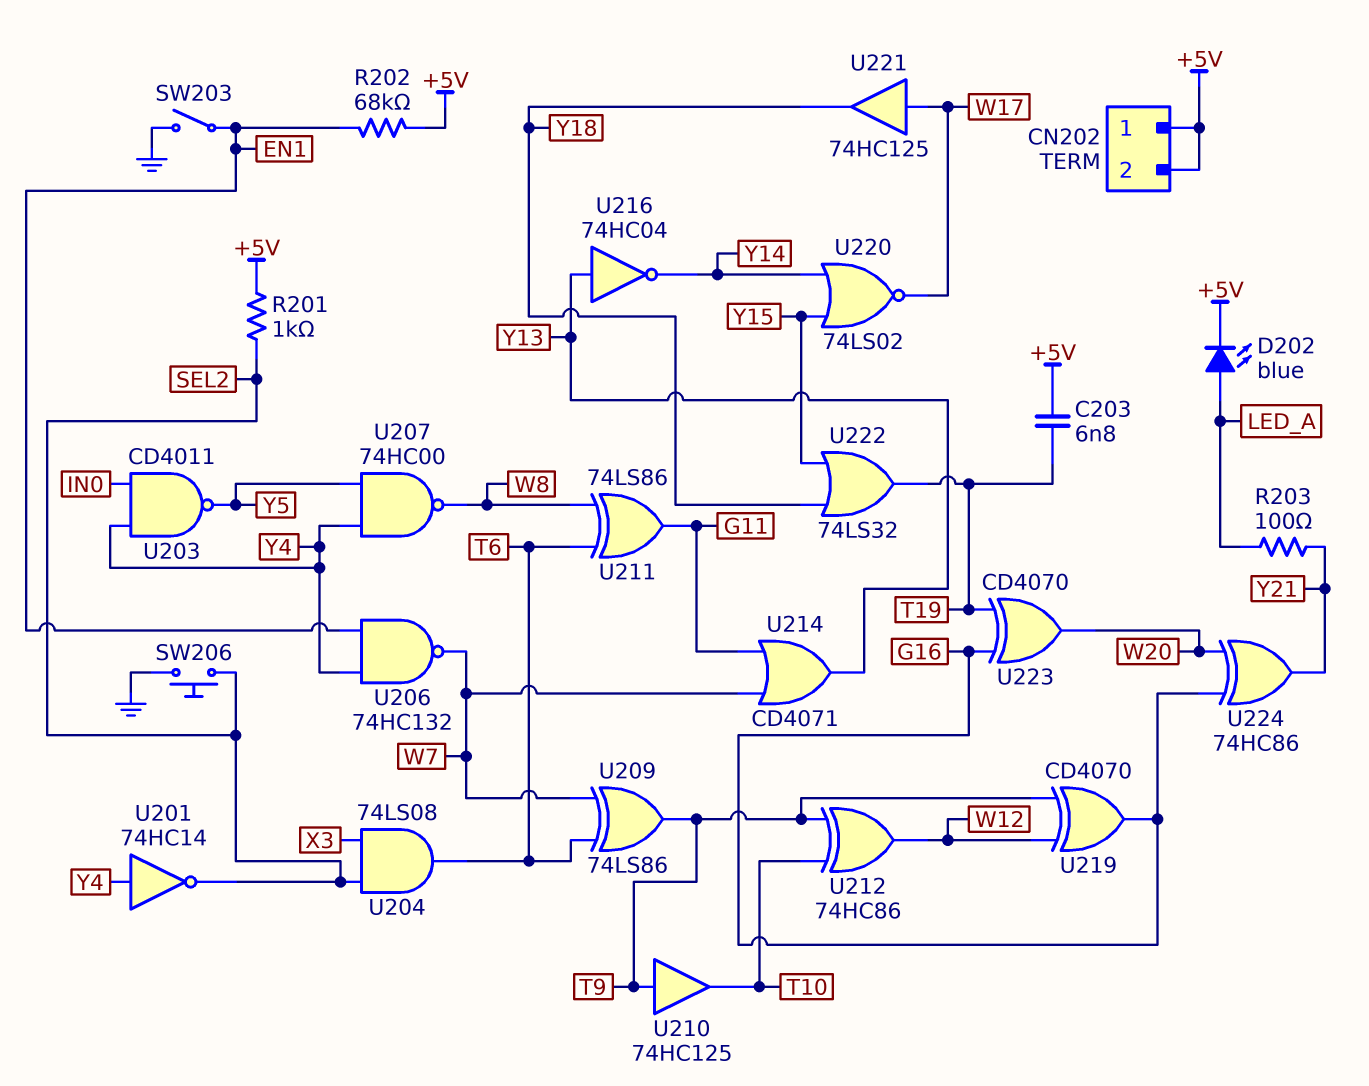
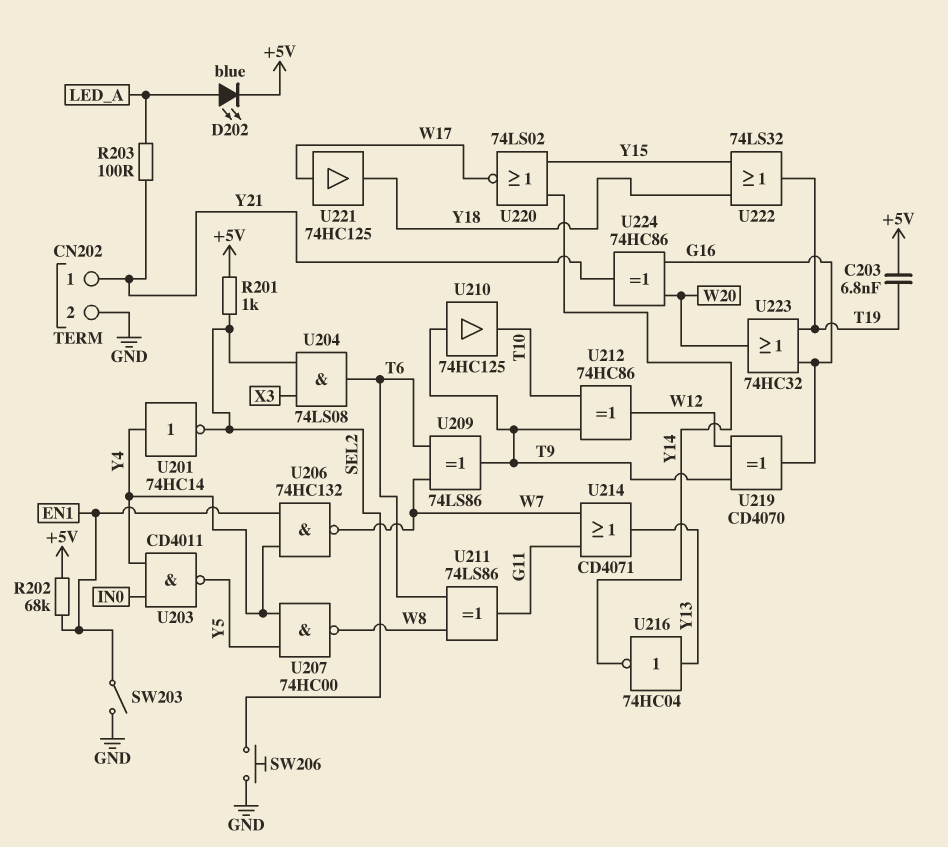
CN202 pin 1: +5V -> Y21
CN202 pin 2: +5V -> GND
U223: XOR CD4070 (in G16, in T19, out W20) -> OR 74HC32 (in G16, in T19, out W20)

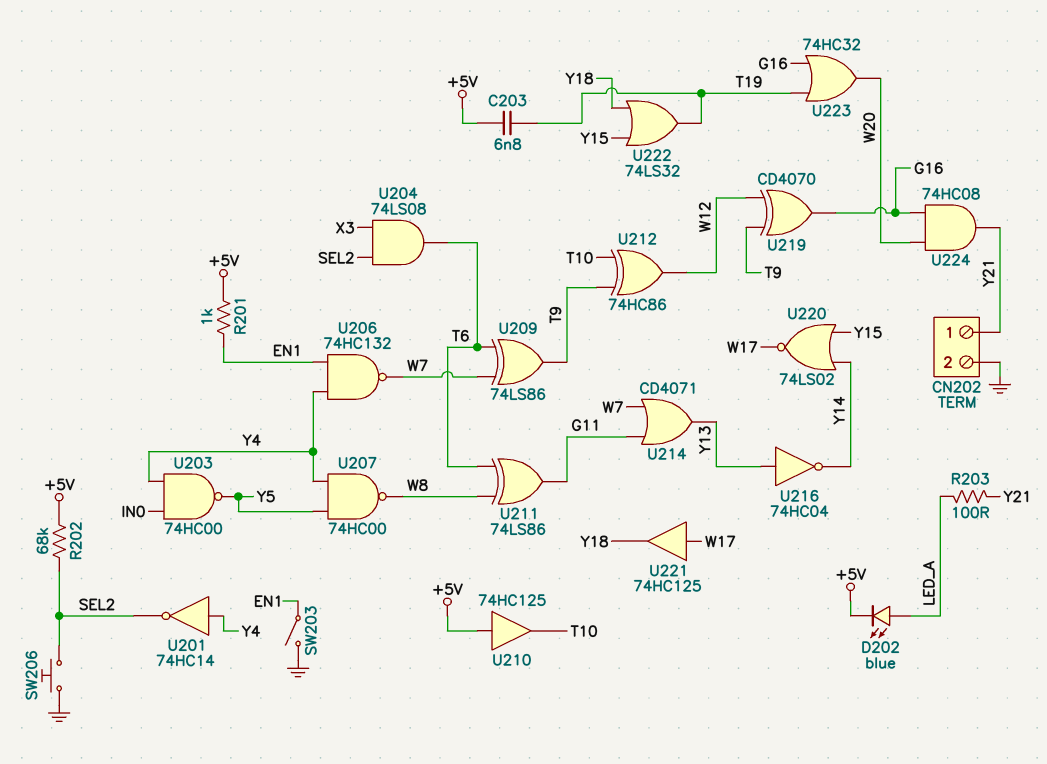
R201: 1k (+5V, SEL2) -> 1k (+5V, EN1)
R202: 68k (+5V, EN1) -> 68k (+5V, SEL2)
U203: NAND CD4011 (in IN0, in Y4, out Y5) -> NAND 74HC00 (in IN0, in Y4, out Y5)
U210: buffer 74HC125 (in T9, out T10) -> buffer 74HC125 (in +5V, out T10)
U224: XOR 74HC86 (in G16, in W20, out Y21) -> AND 74HC08 (in G16, in W20, out Y21)

